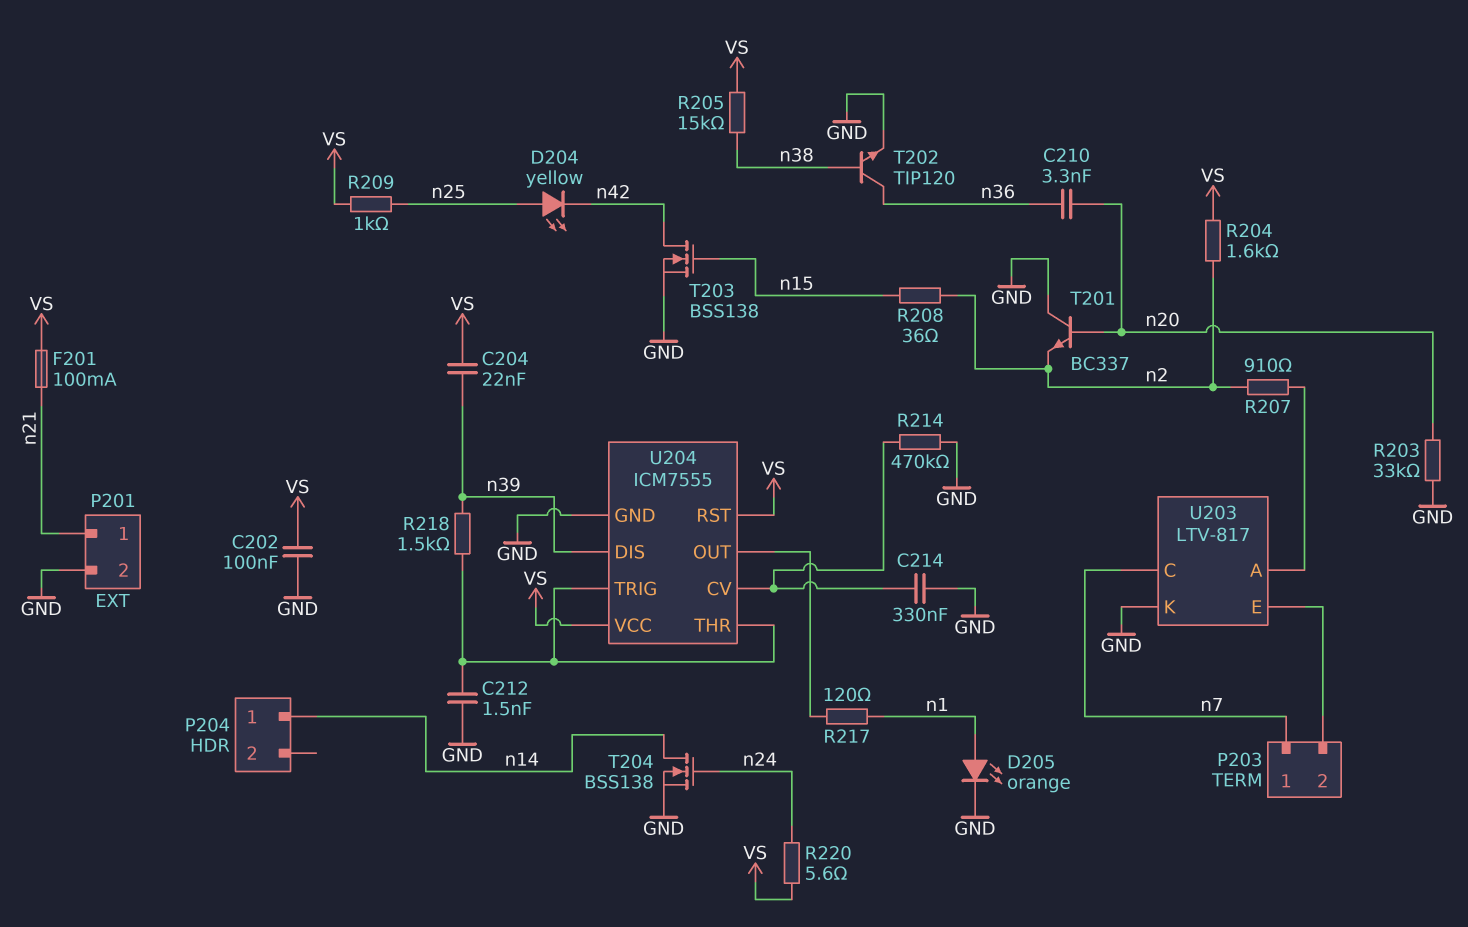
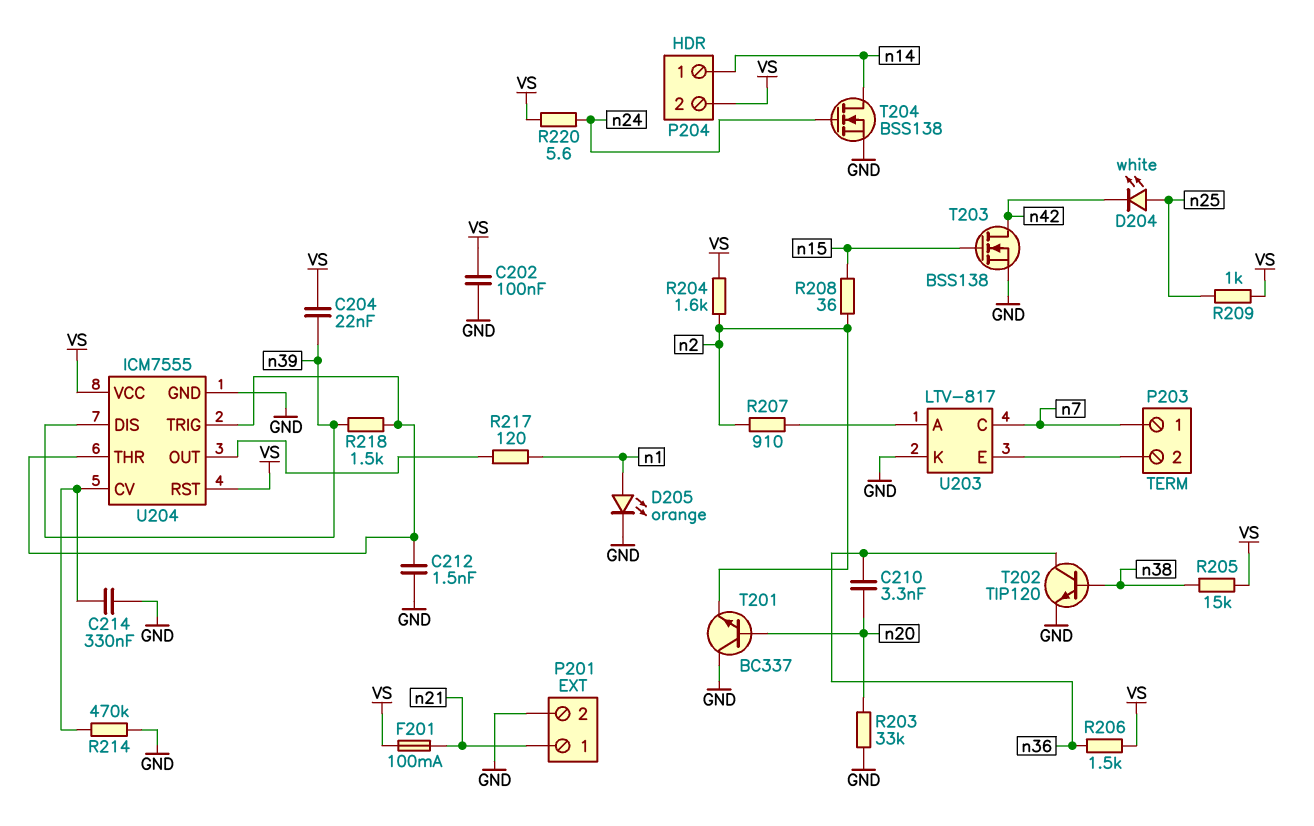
D204: LED yellow (A n25, K n42) -> LED white (A n25, K n42)
P204 pin 2: none -> VS
R206: none -> 1.5k (VS, n36)

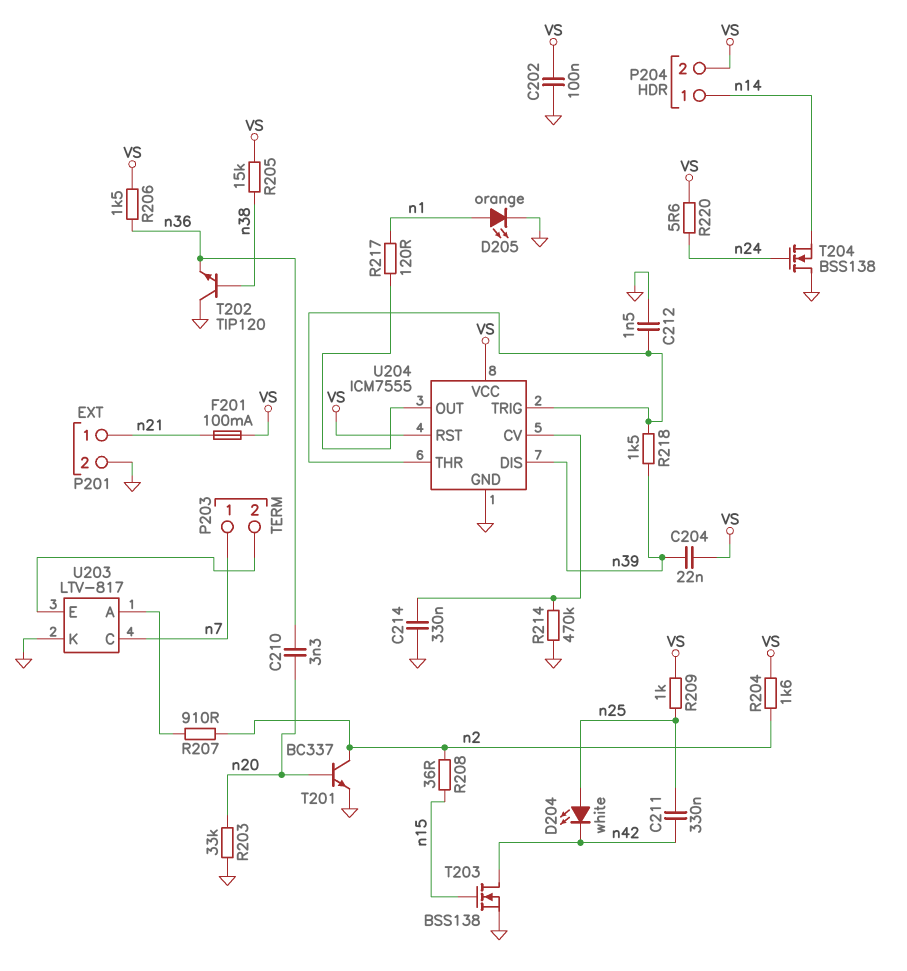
C211: none -> 330nF (n25, n42)
T201: NPN BC337 (B n20, C GND, E n2) -> NPN BC337 (B n20, C n2, E GND)
T202: NPN TIP120 (B n38, C n36, E GND) -> NPN TIP120 (B n38, C GND, E n36)
T204: NMOS BSS138 (G n24, D n14, S GND) -> NMOS BSS138 (G n24, D GND, S n14)

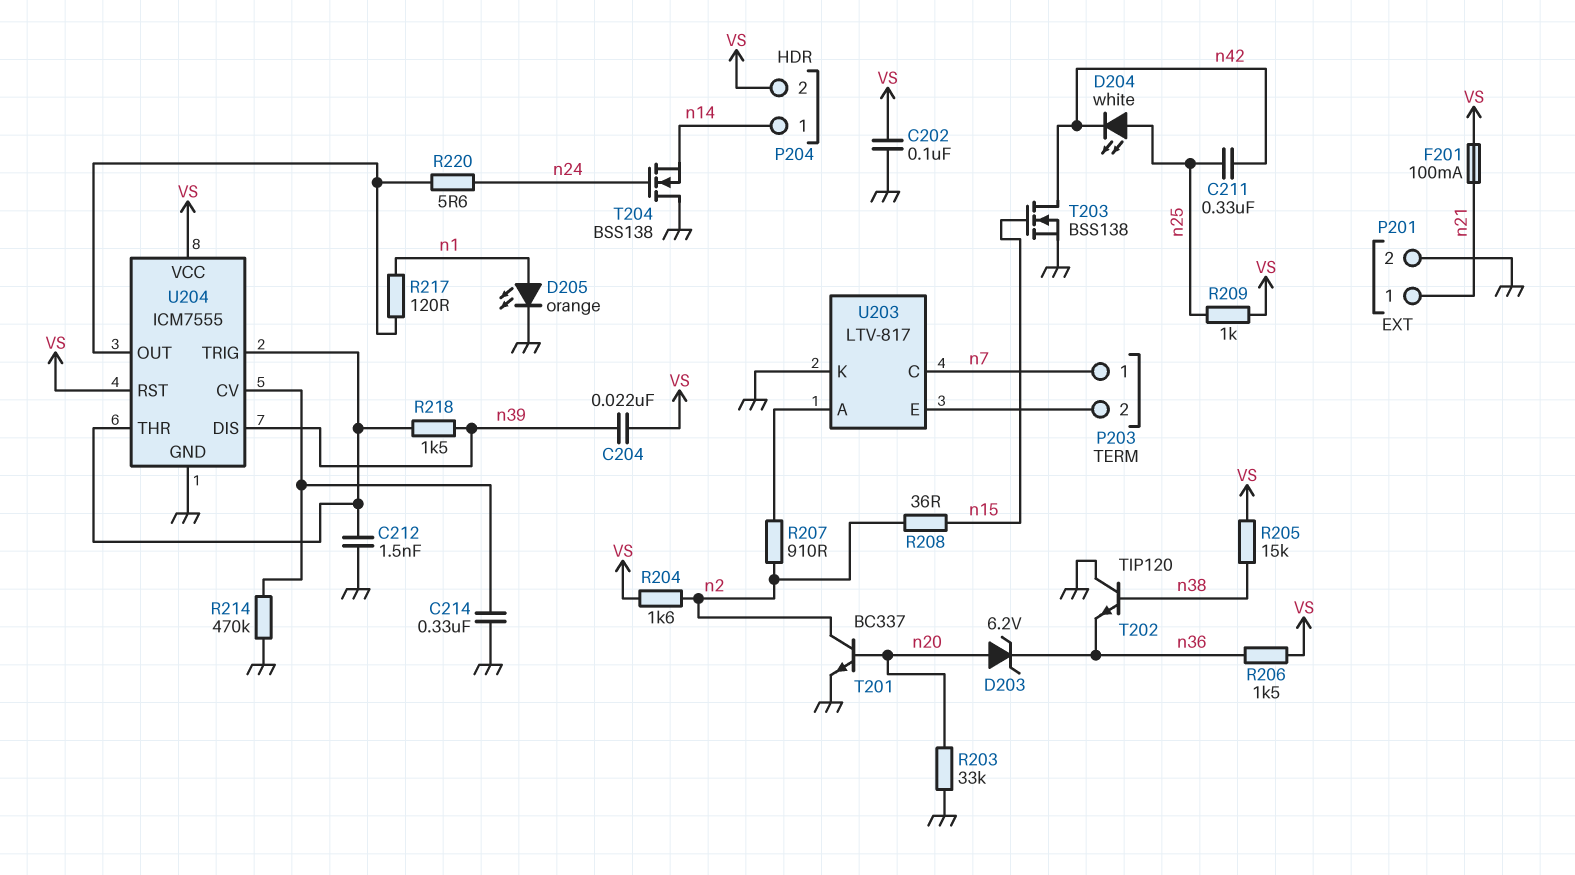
C210: 3.3nF (n20, n36) -> none
D203: none -> zener 6.2V (A n20, K n36)
R220: 5.6 (VS, n24) -> 5.6 (U204/OUT, n24)

